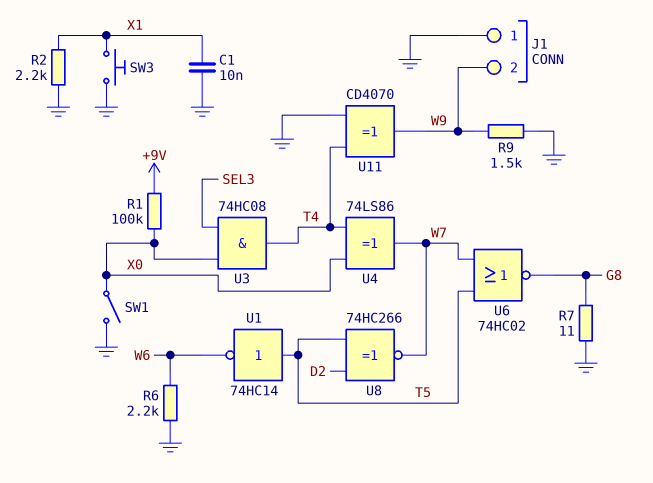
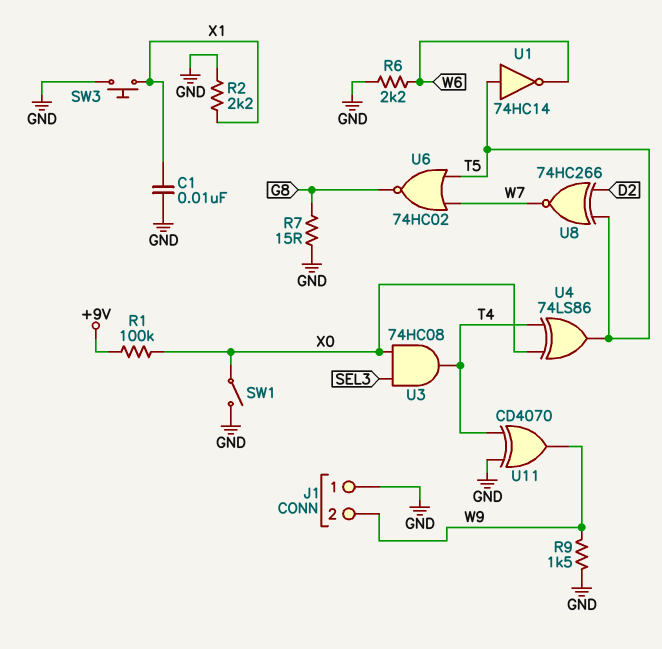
R7: 11 (G8, GND) -> 15 (G8, GND)
U4: XOR 74LS86 (in T4, in X0, out W7) -> XOR 74LS86 (in T4, in X0, out T5)

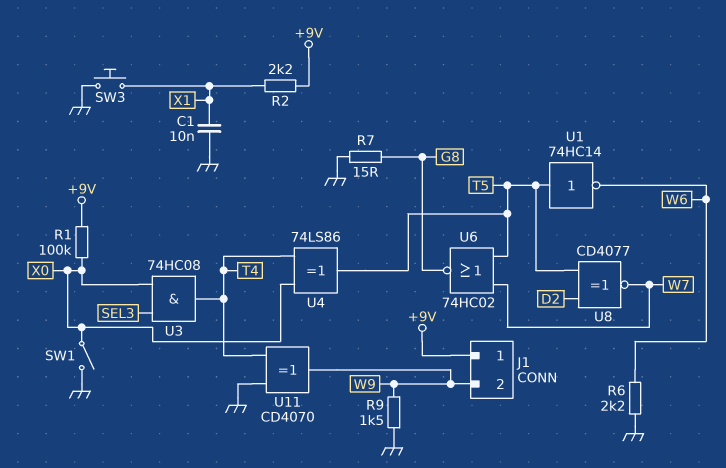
J1 pin 1: GND -> +9V
R2: 2.2k (GND, X1) -> 2.2k (+9V, X1)
U8: XNOR 74HC266 (in D2, in T5, out W7) -> XNOR CD4077 (in D2, in T5, out W7)

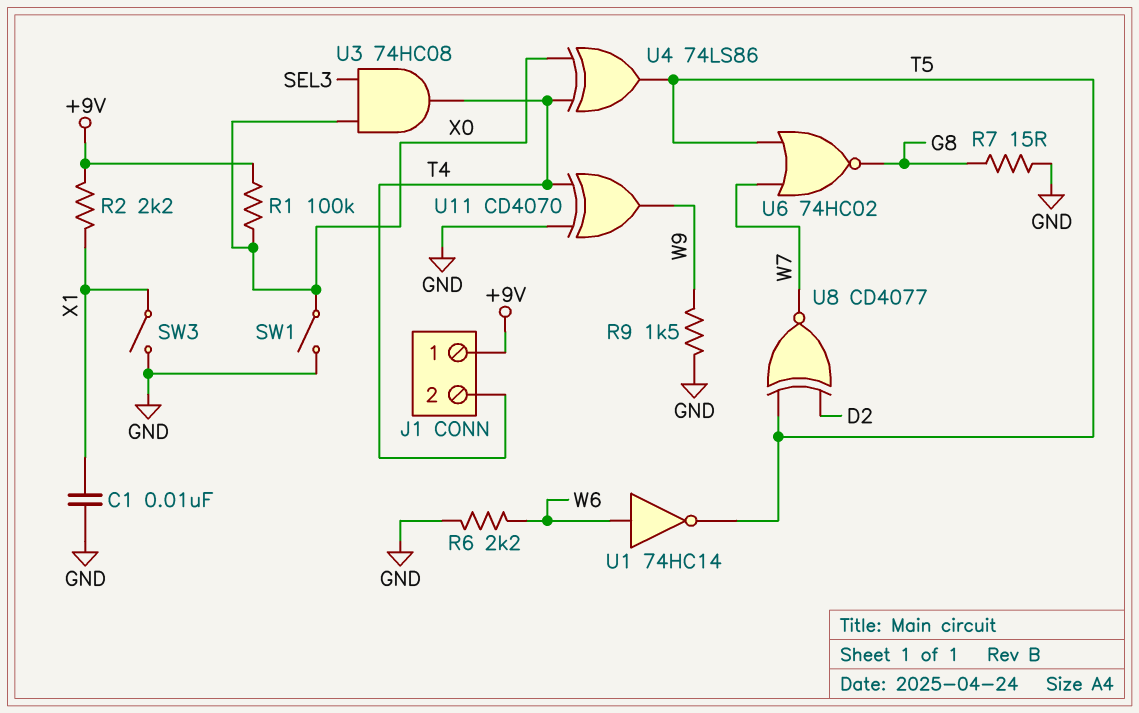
J1 pin 2: W9 -> T4
SW3: button (GND, X1) -> switch (GND, X1)
U1: NOT 74HC14 (in T5, out W6) -> NOT 74HC14 (in W6, out T5)

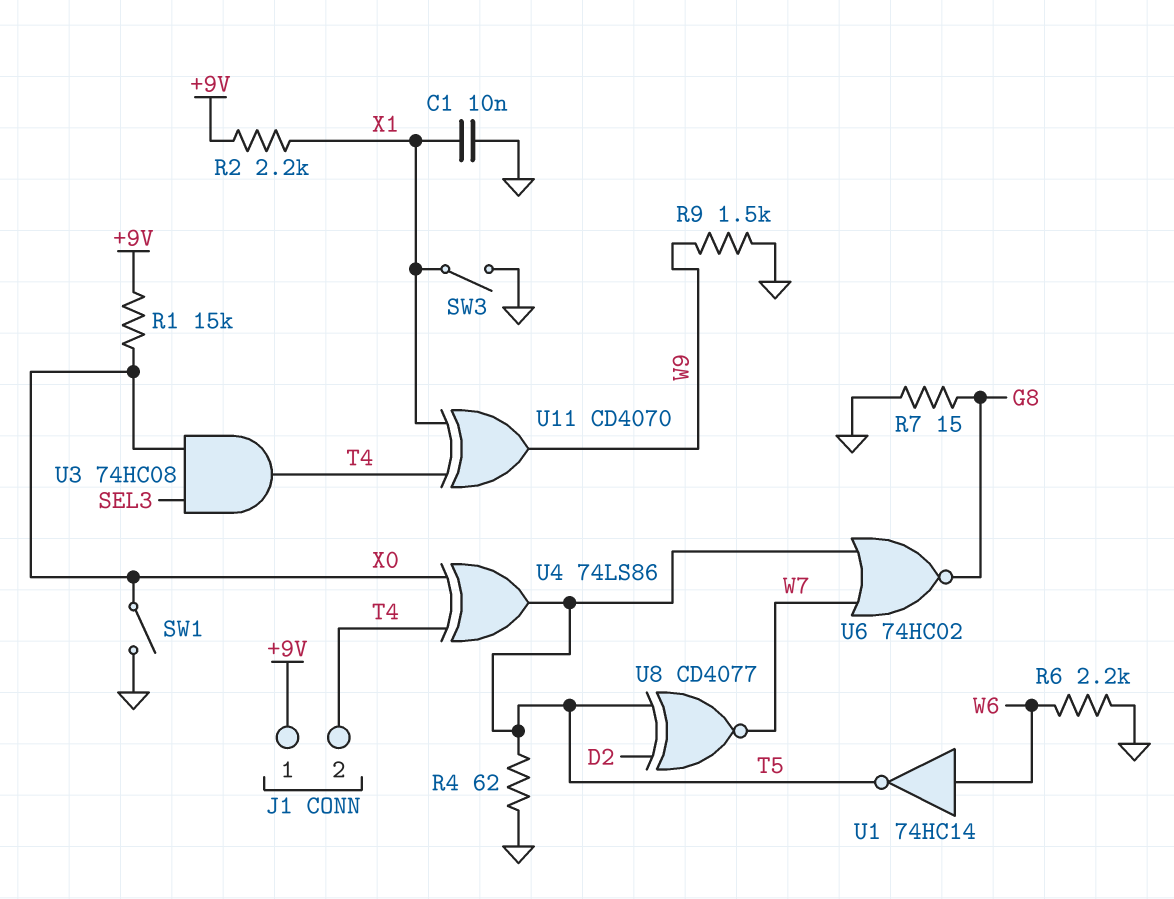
R1: 100k (+9V, X0) -> 15k (+9V, X0)
R4: none -> 62 (GND, T5)
U11: XOR CD4070 (in GND, in T4, out W9) -> XOR CD4070 (in T4, in X1, out W9)

